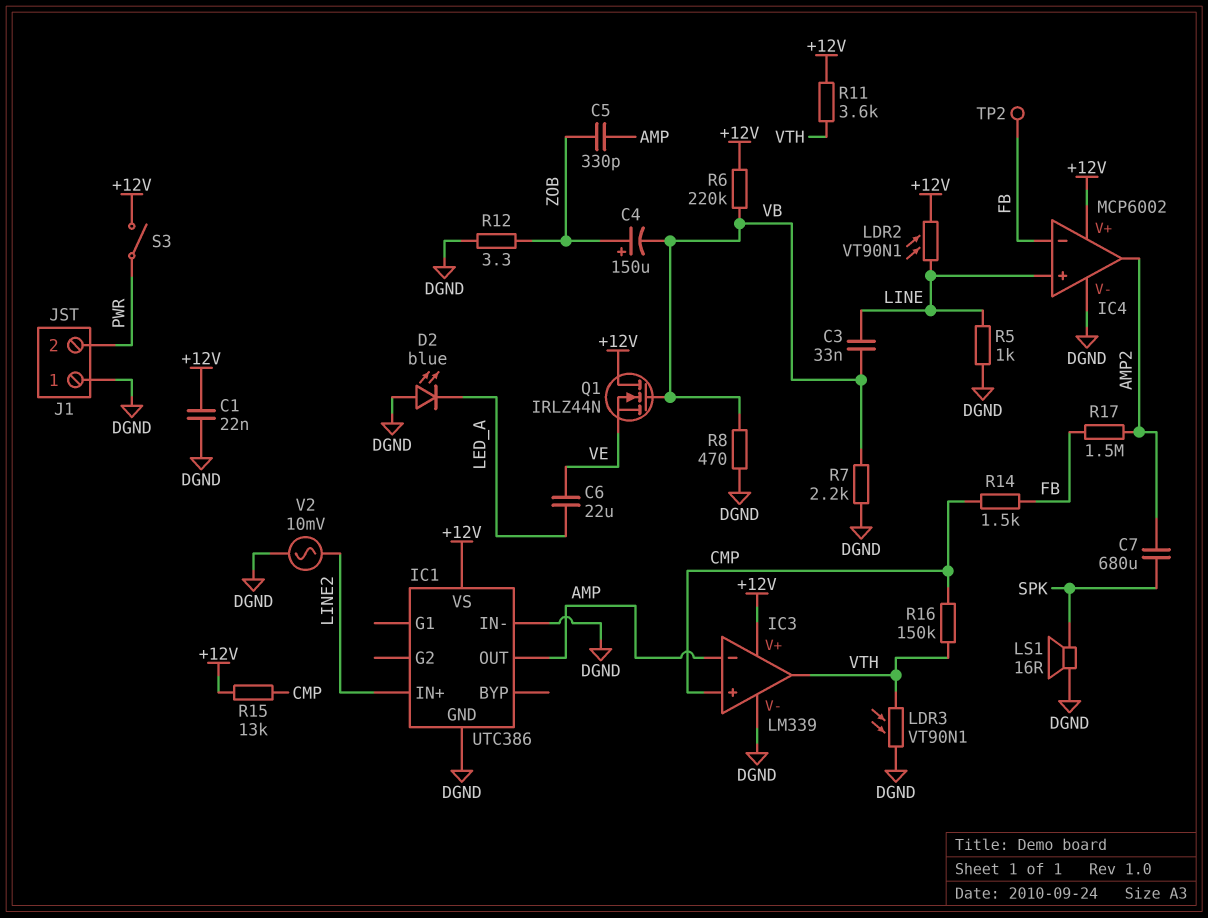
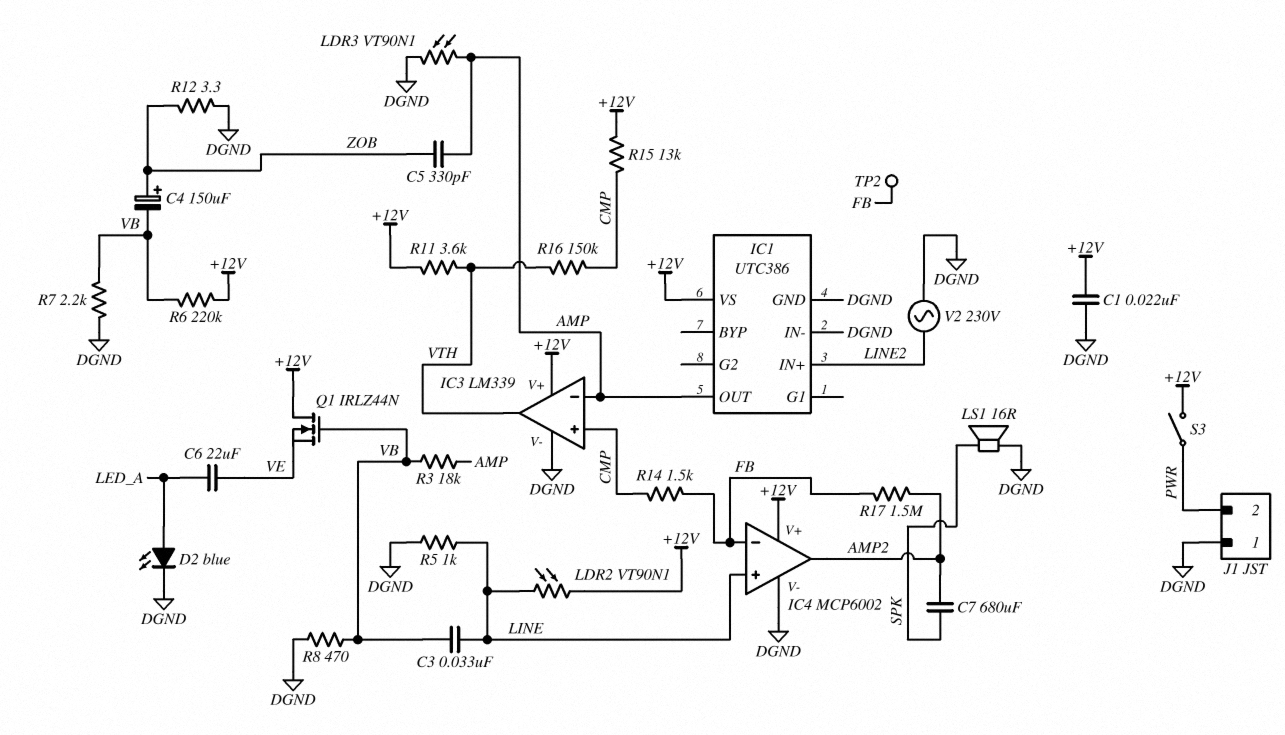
D2: LED blue (A DGND, K LED_A) -> LED blue (A LED_A, K DGND)
LDR3: VT90N1 (DGND, VTH) -> VT90N1 (AMP, DGND)
R3: none -> 18k (AMP, VB)
V2: AC 10mV (DGND, LINE2) -> AC 230V (DGND, LINE2)

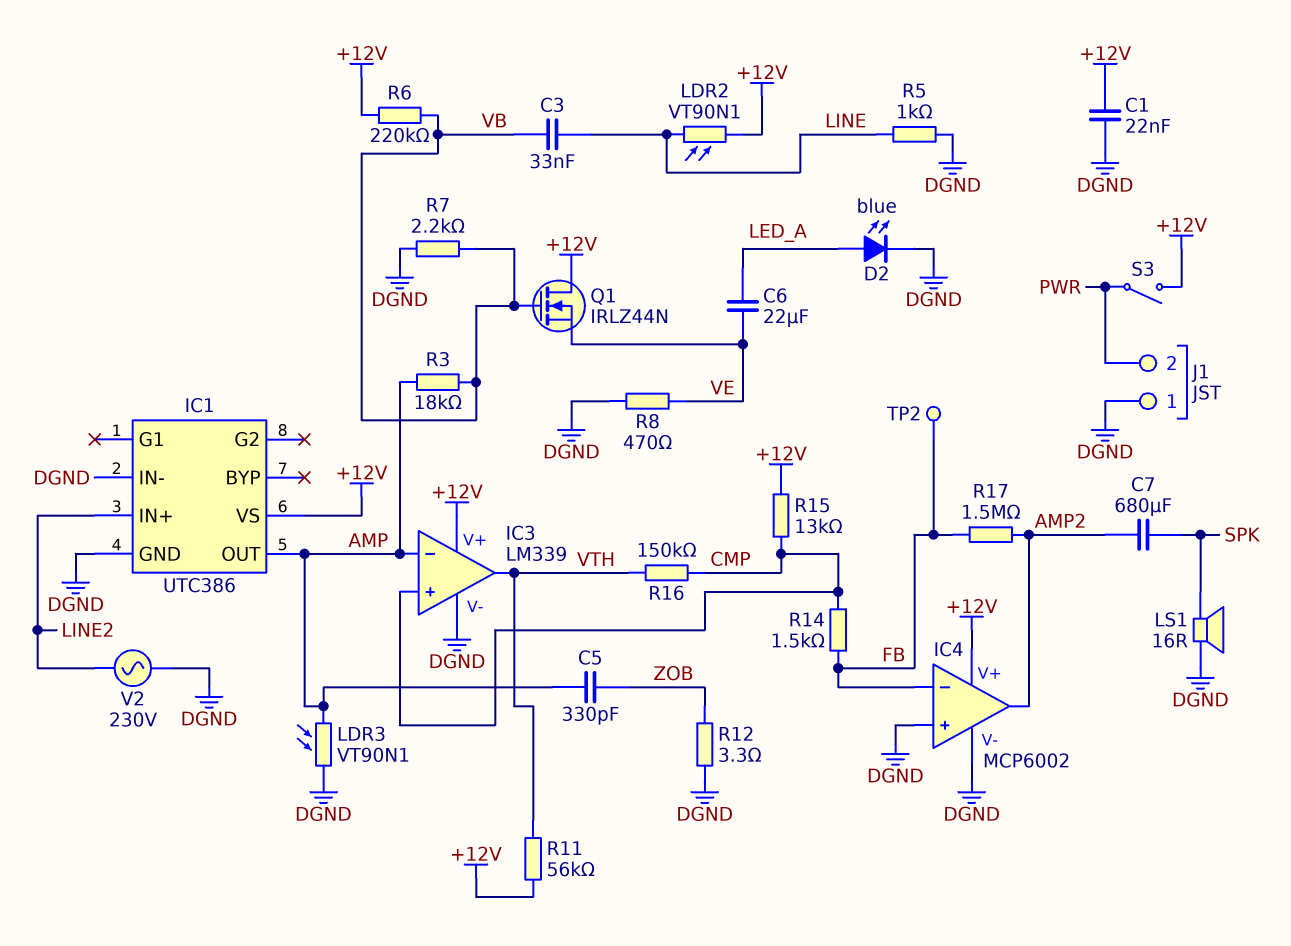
C4: 150uF (plus ZOB, minus VB) -> none
IC4 pin in+: LINE -> DGND
R8: 470 (DGND, VB) -> 470 (DGND, VE)
R11: 3.6k (+12V, VTH) -> 56k (+12V, VTH)

